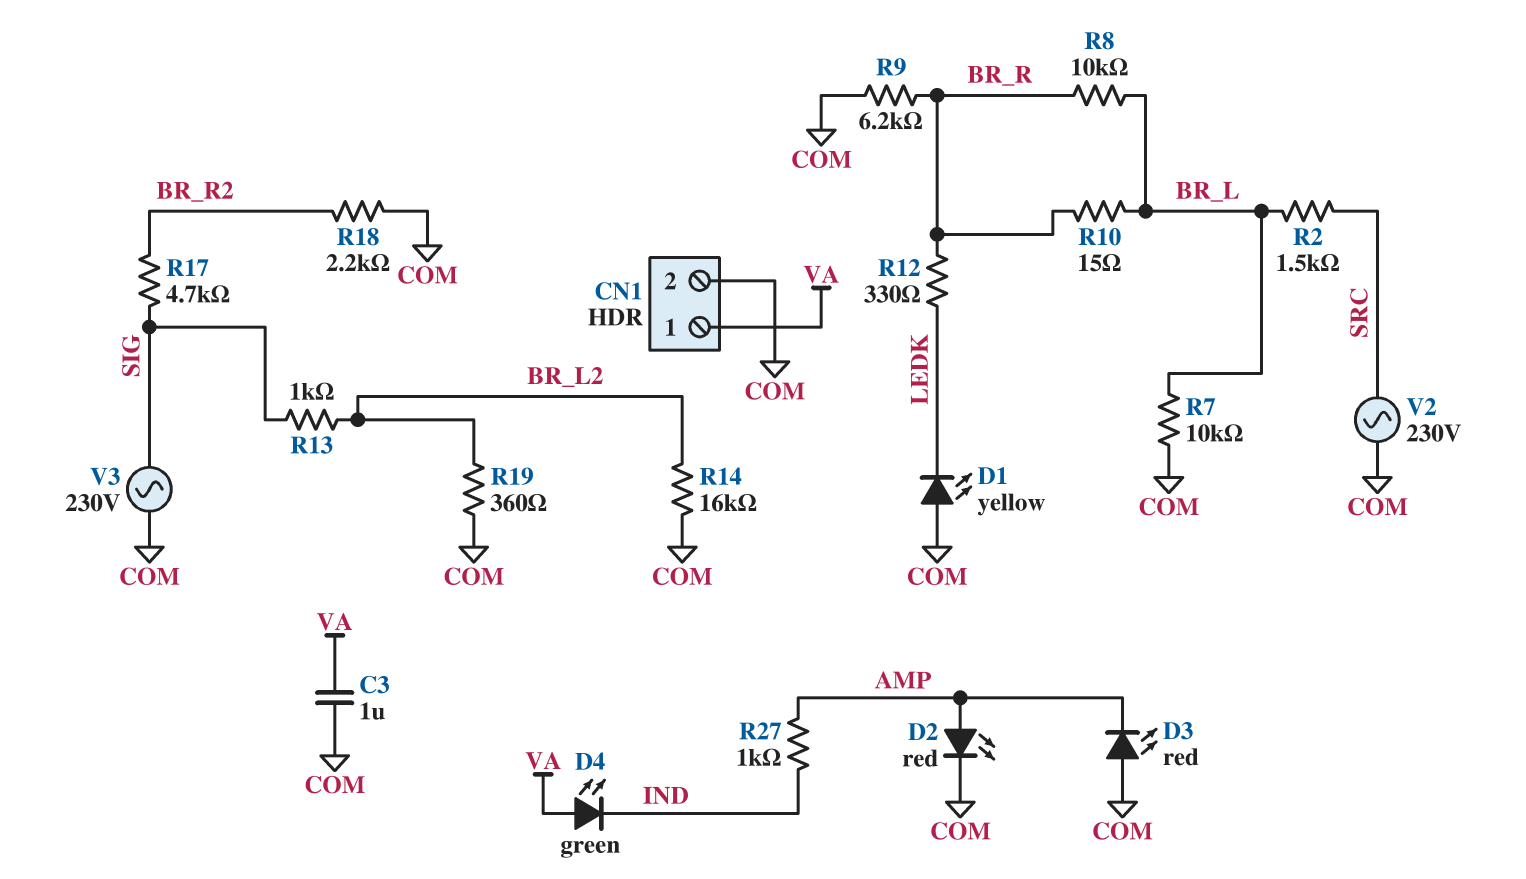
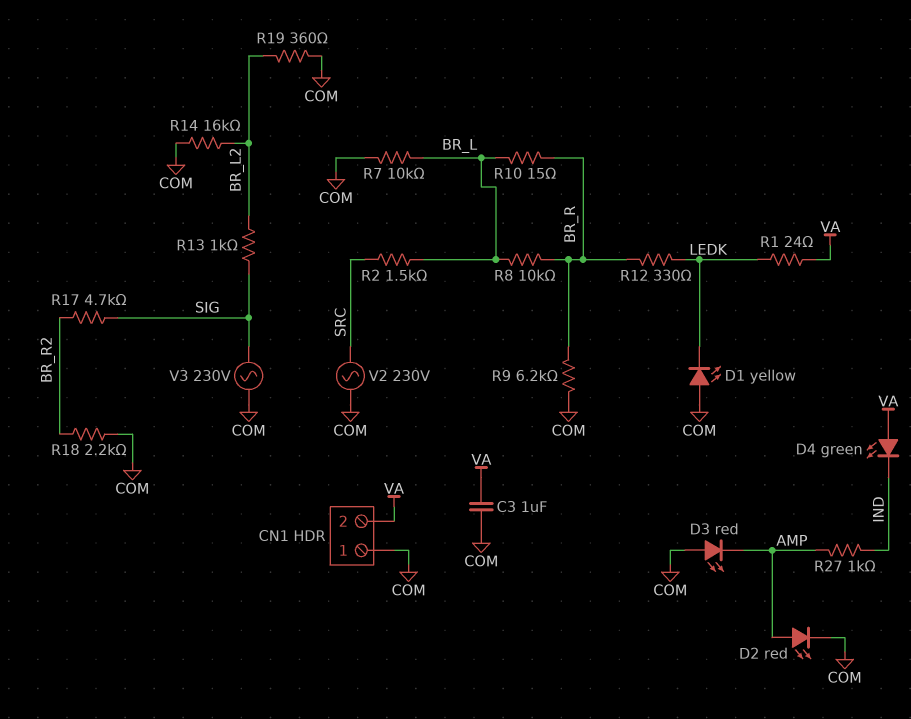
CN1 pin 1: VA -> COM
CN1 pin 2: COM -> VA
R1: none -> 24 (LEDK, VA)

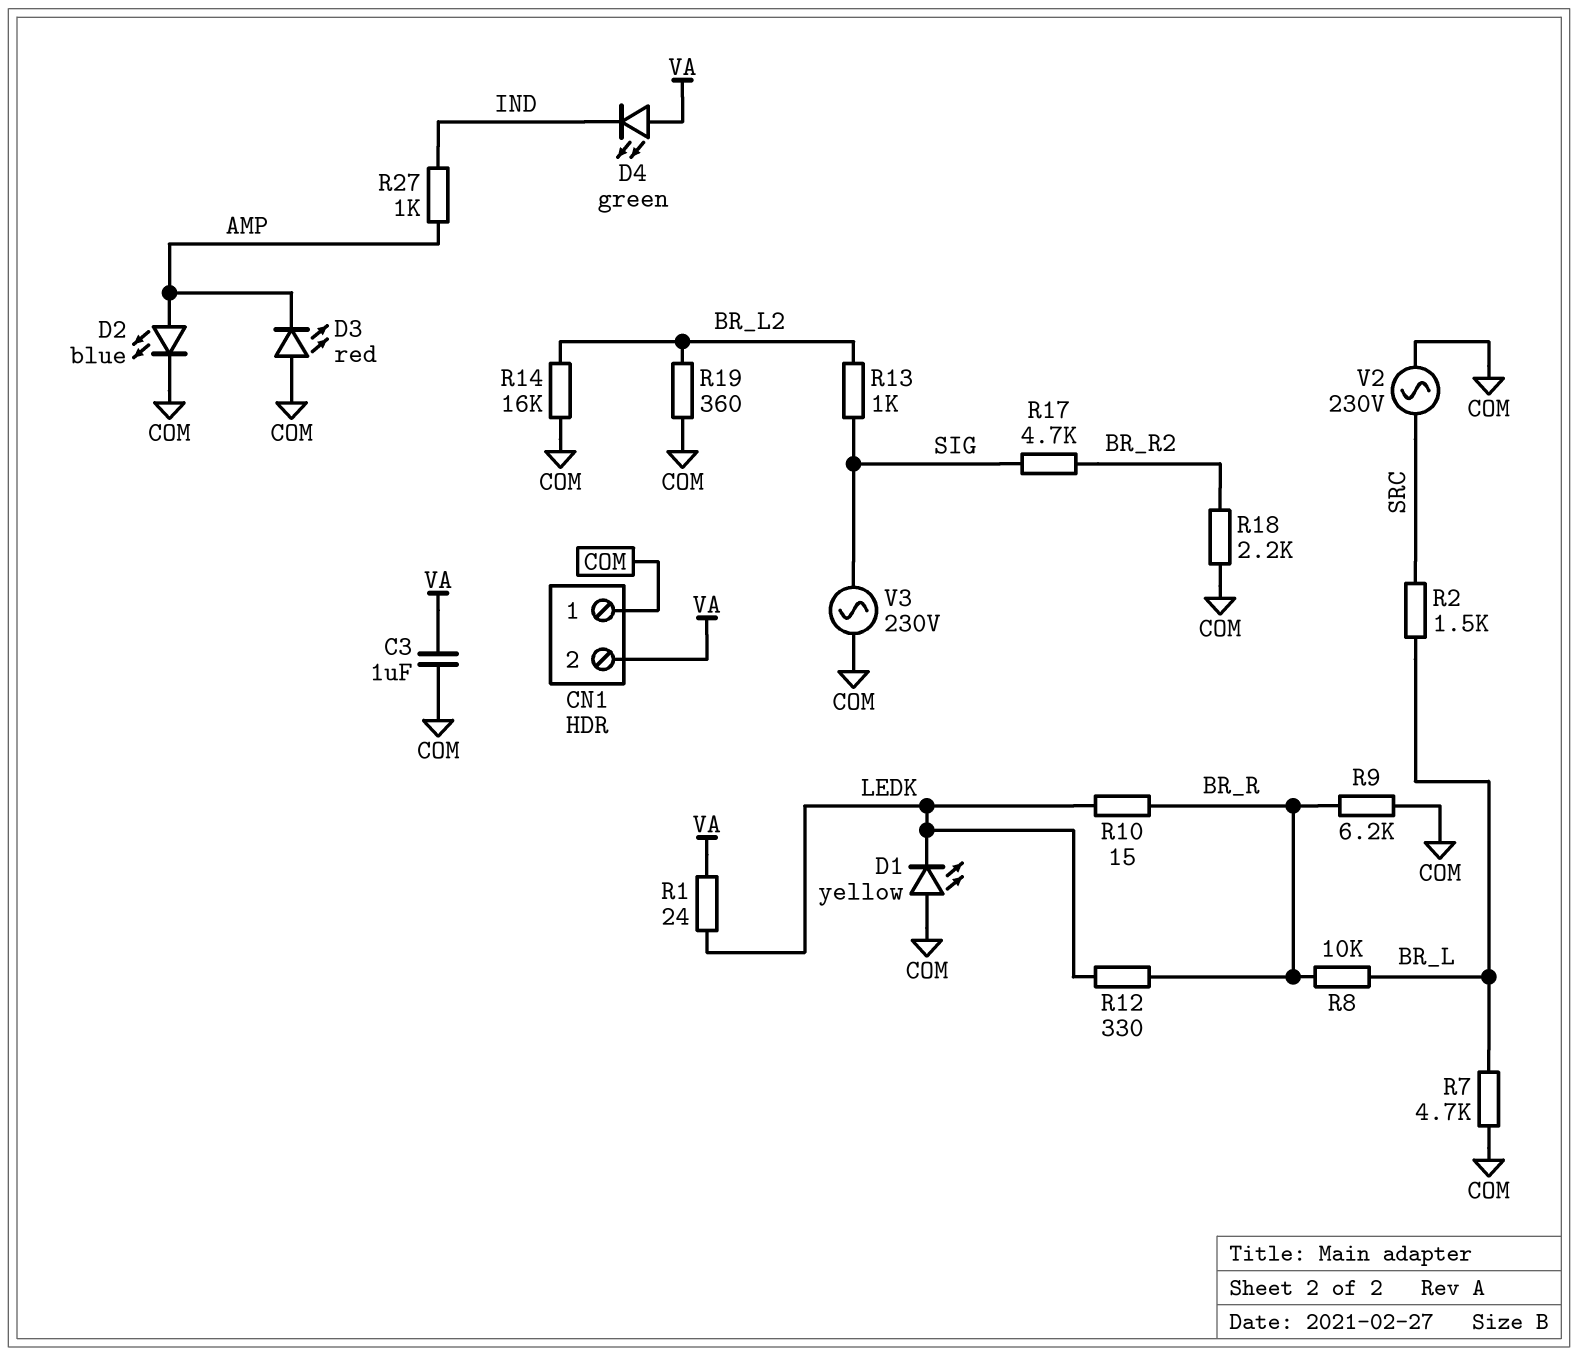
D2: LED red (A AMP, K COM) -> LED blue (A AMP, K COM)
R7: 10k (BR_L, COM) -> 4.7k (BR_L, COM)
R10: 15 (BR_L, BR_R) -> 15 (BR_R, LEDK)

